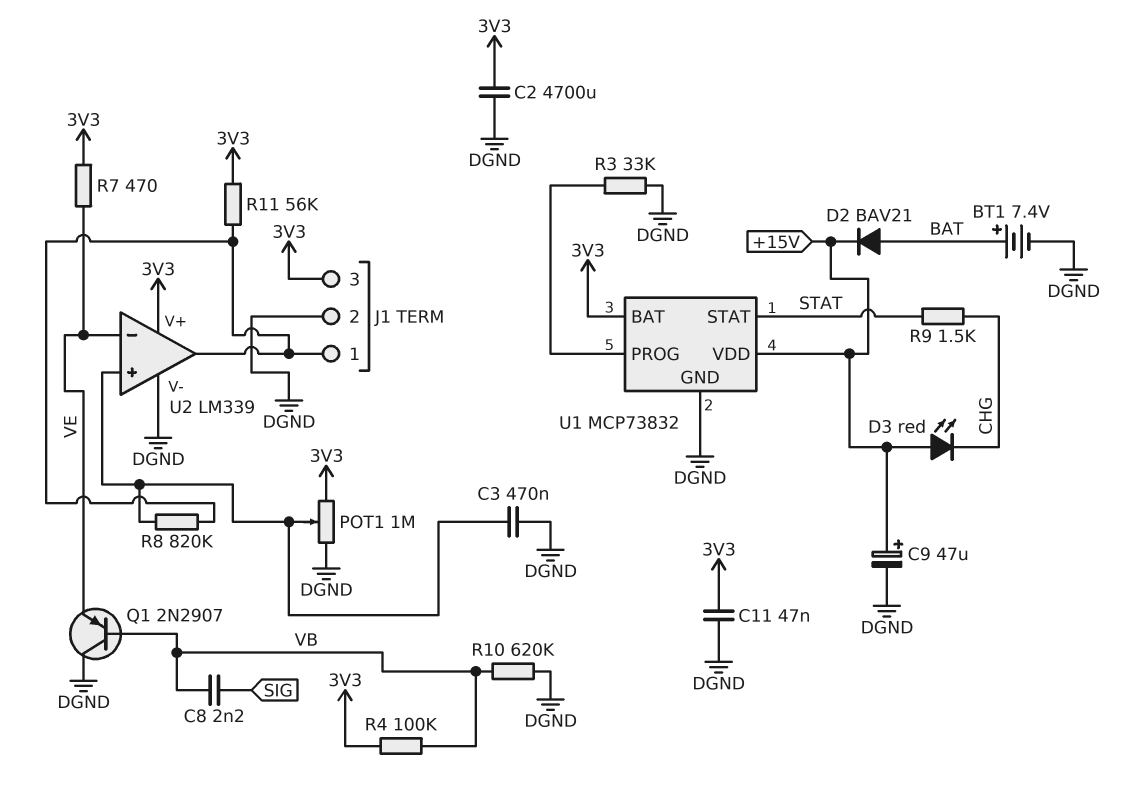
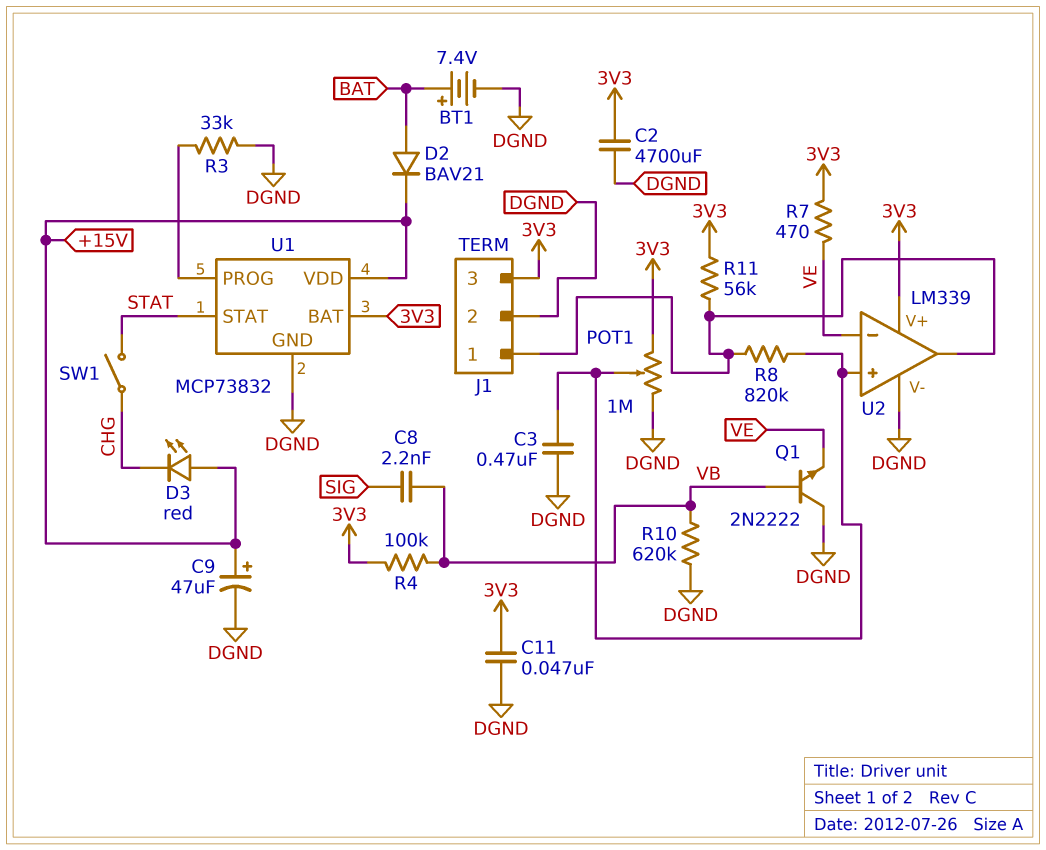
Q1: PNP 2N2907 (B VB, C DGND, E VE) -> NPN 2N2222 (B VB, C DGND, E VE)
R9: 1.5k (CHG, STAT) -> none
SW1: none -> switch (CHG, STAT)

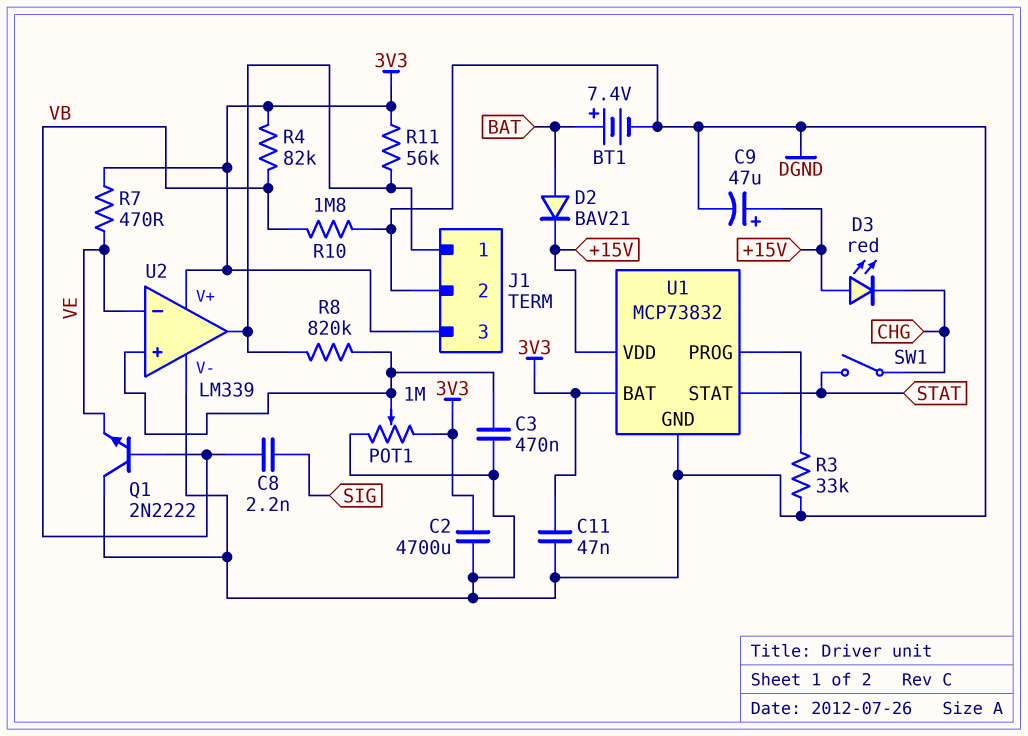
R4: 100k (3V3, VB) -> 82k (3V3, VB)
R10: 620k (DGND, VB) -> 1.8M (DGND, VB)

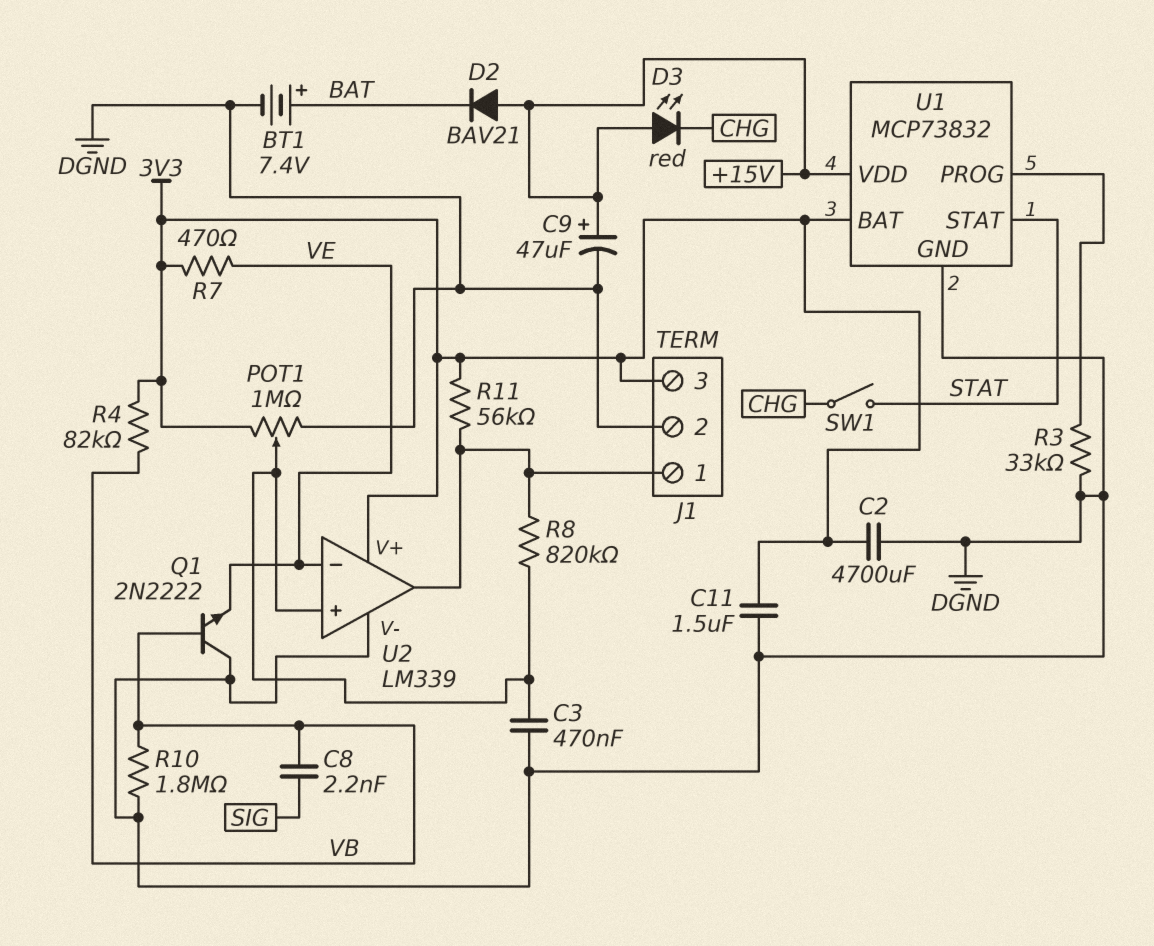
C11: 47nF (3V3, DGND) -> 1.5uF (3V3, DGND)
D2: diode BAV21 (A BAT, K +15V) -> diode BAV21 (A +15V, K BAT)

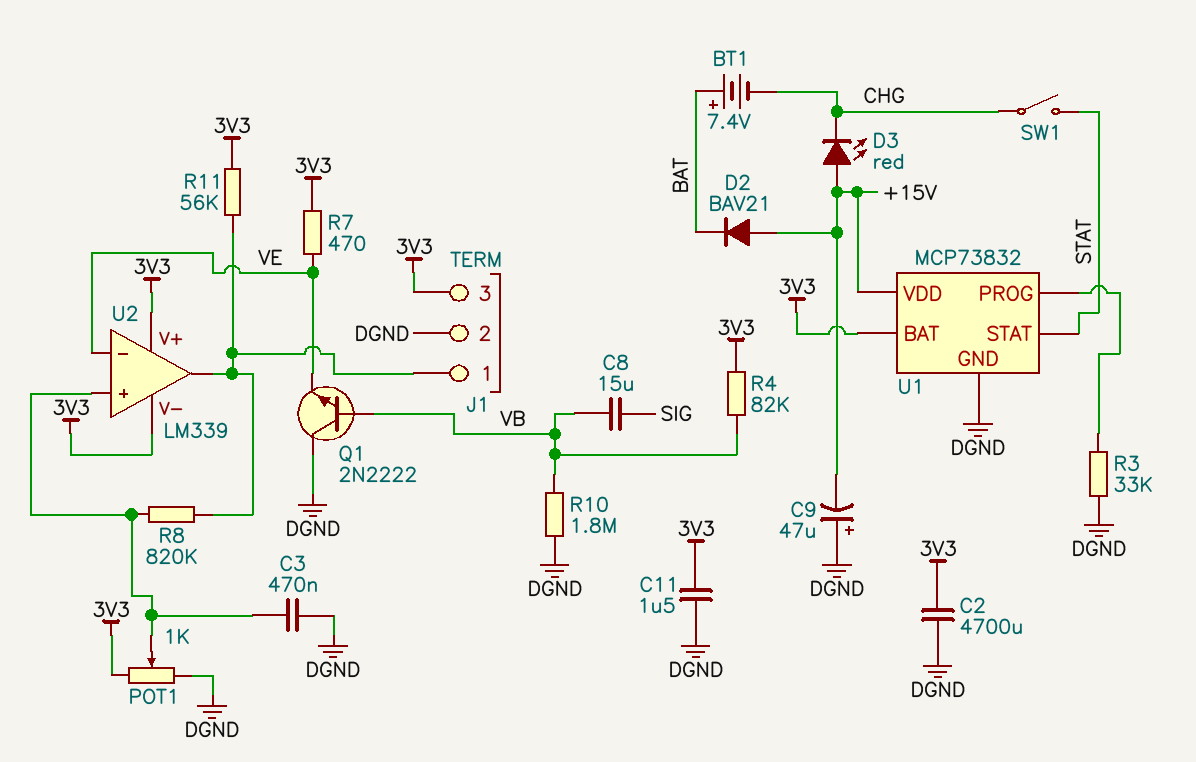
BT1: 7.4V (plus BAT, minus DGND) -> 7.4V (plus BAT, minus CHG)
C8: 2.2nF (SIG, VB) -> 15uF (SIG, VB)
C9: 47uF (plus +15V, minus DGND) -> 47uF (plus DGND, minus +15V)
POT1: 1M (3V3, DGND, wiper U2/in+) -> 1k (3V3, DGND, wiper U2/in+)
U2 pin V-: DGND -> 3V3

